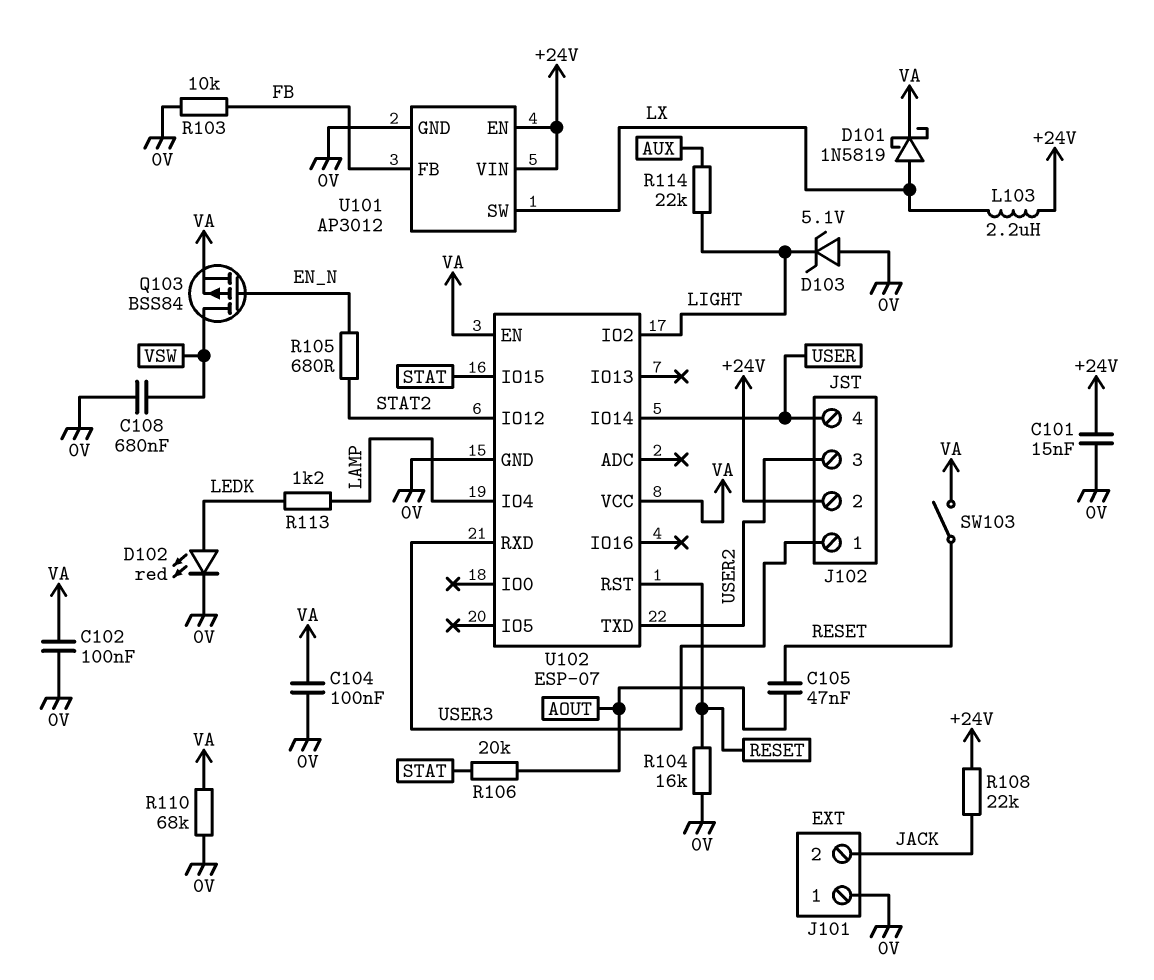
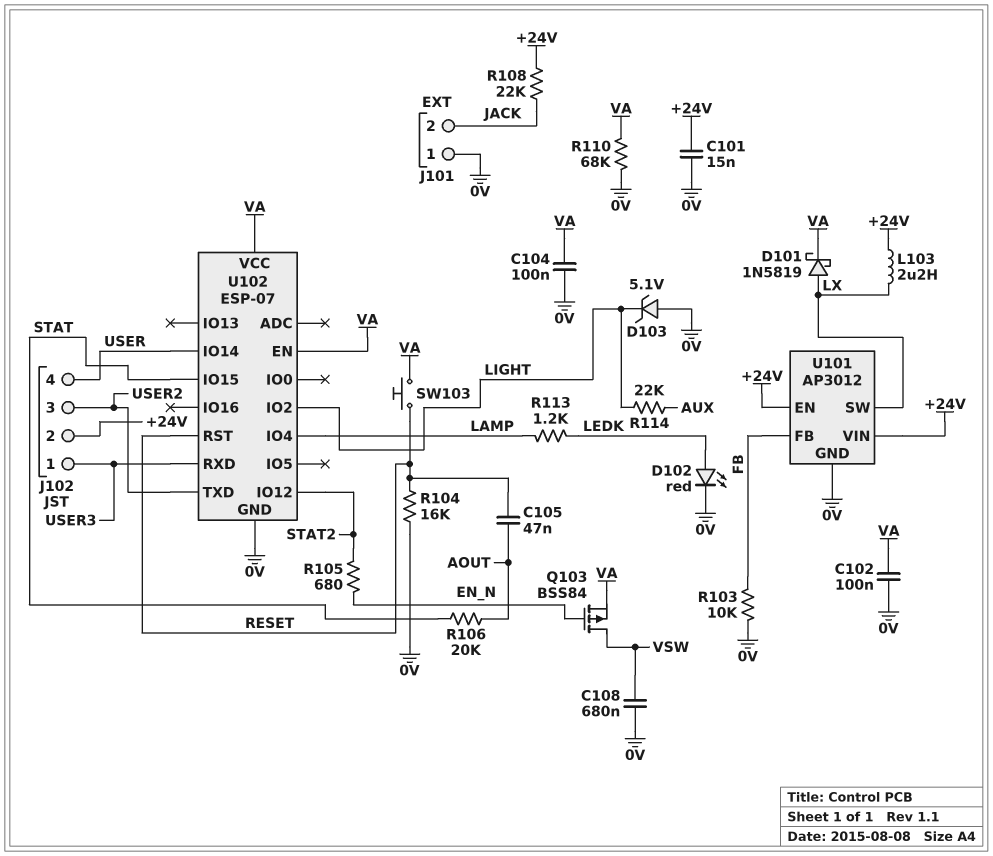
SW103: switch (RESET, VA) -> button (RESET, VA)

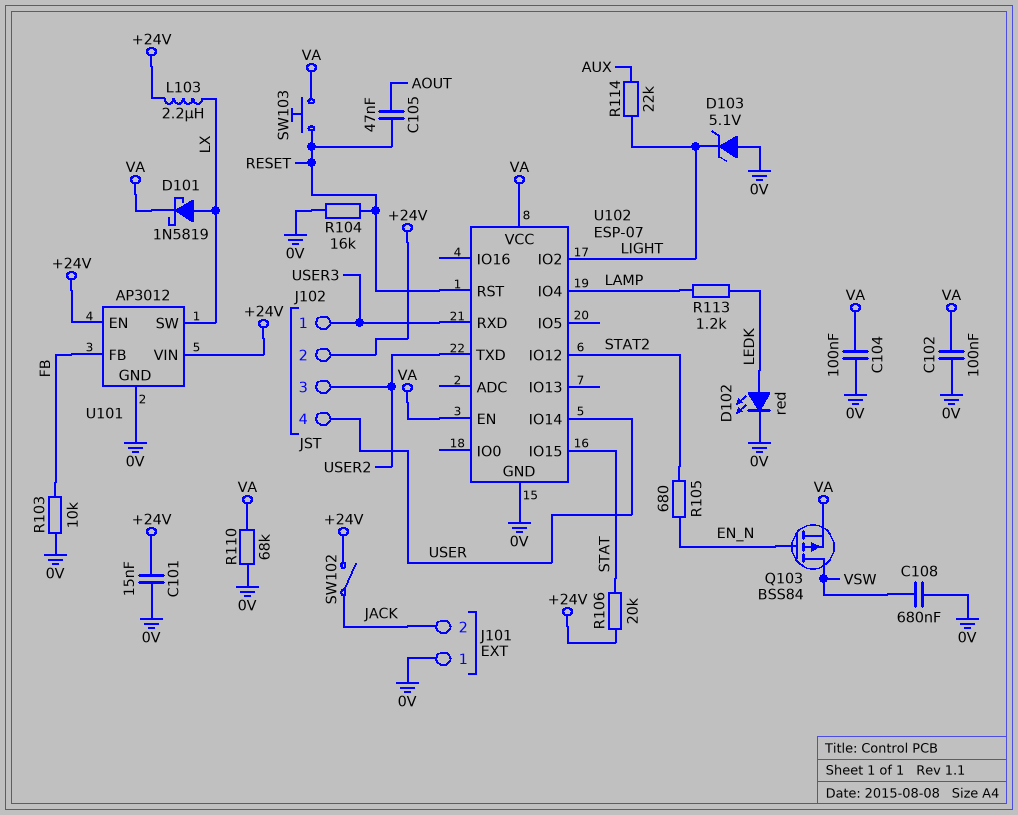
R106: 20k (AOUT, STAT) -> 20k (+24V, STAT)
R108: 22k (+24V, JACK) -> none
SW102: none -> switch (+24V, JACK)

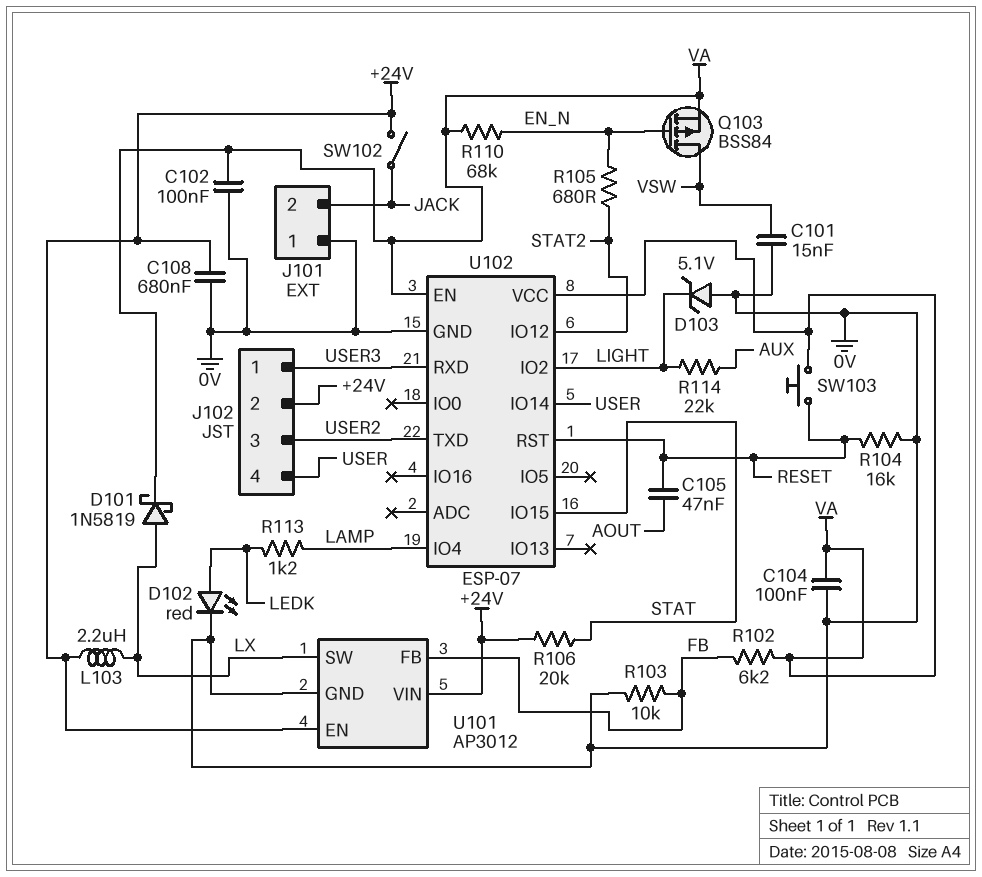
C101: 15nF (+24V, 0V) -> 15nF (0V, VSW)
C108: 680nF (0V, VSW) -> 680nF (+24V, 0V)
R102: none -> 6.2k (FB, VA)
R110: 68k (0V, VA) -> 68k (EN_N, VA)

